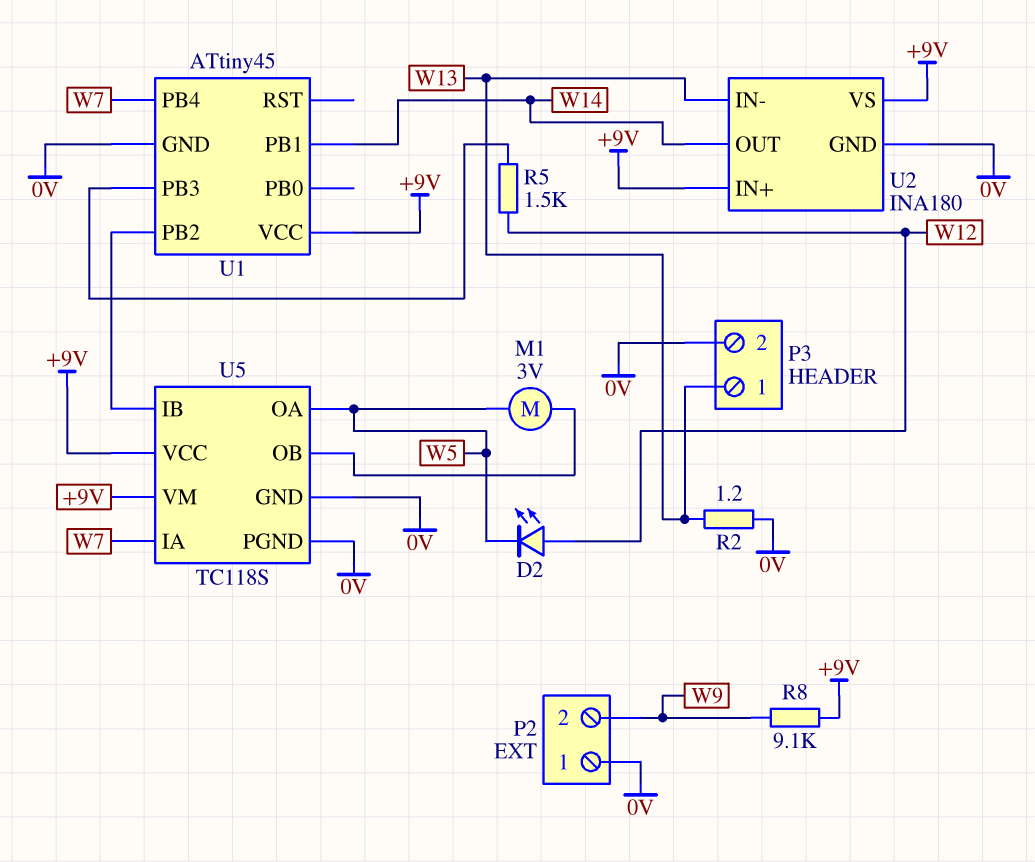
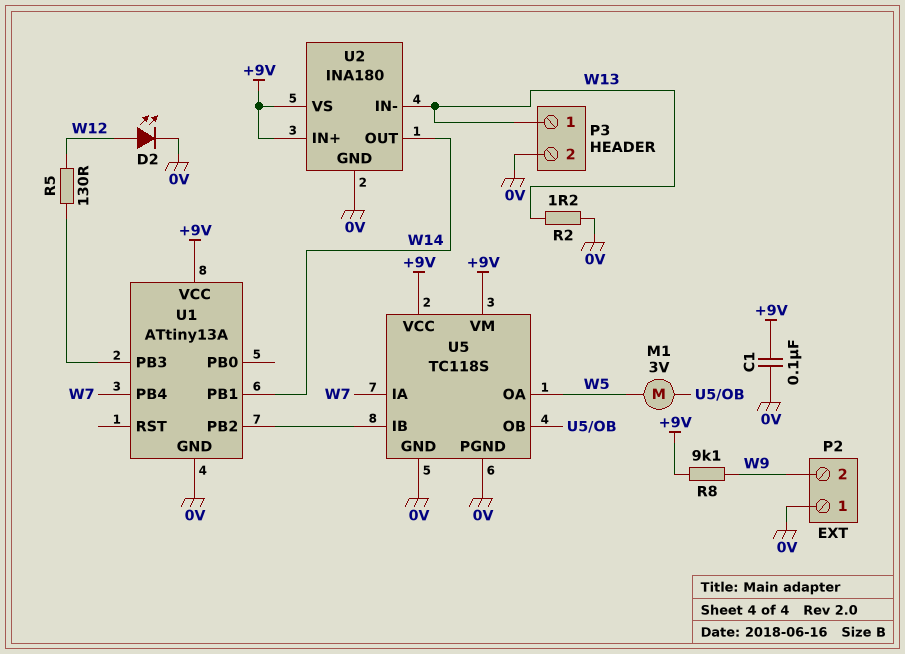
C1: none -> 100nF (+9V, 0V)
D2: LED (A W12, K W5) -> LED (A W12, K 0V)
R5: 1.5k (U1/PB3, W12) -> 130 (U1/PB3, W12)
U1: ATtiny45 -> ATtiny13A

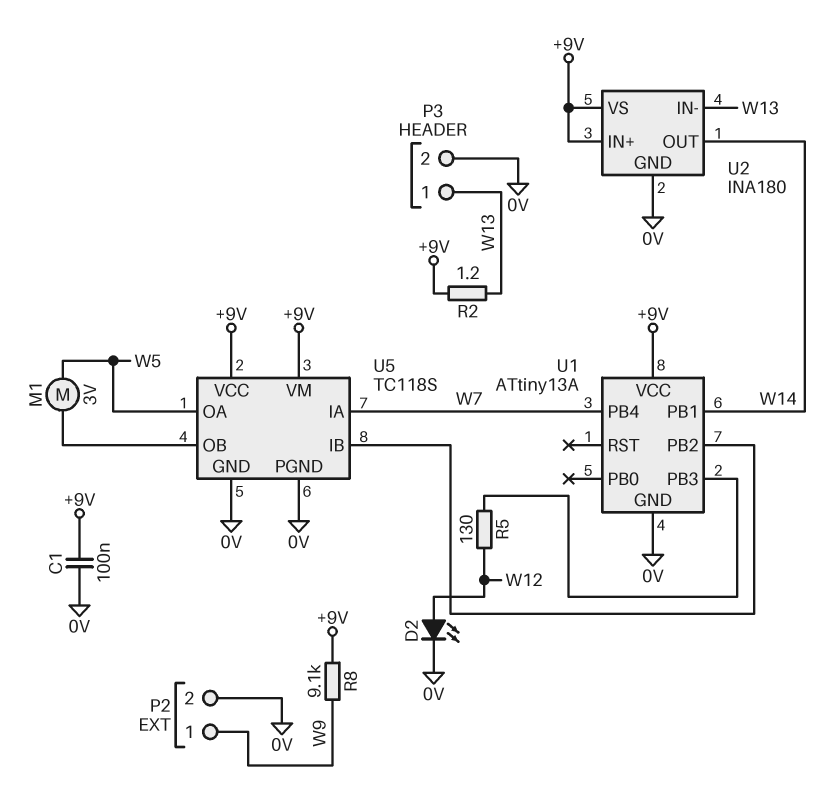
P2 pin 1: 0V -> W9
P2 pin 2: W9 -> 0V
R2: 1.2 (0V, W13) -> 1.2 (+9V, W13)

